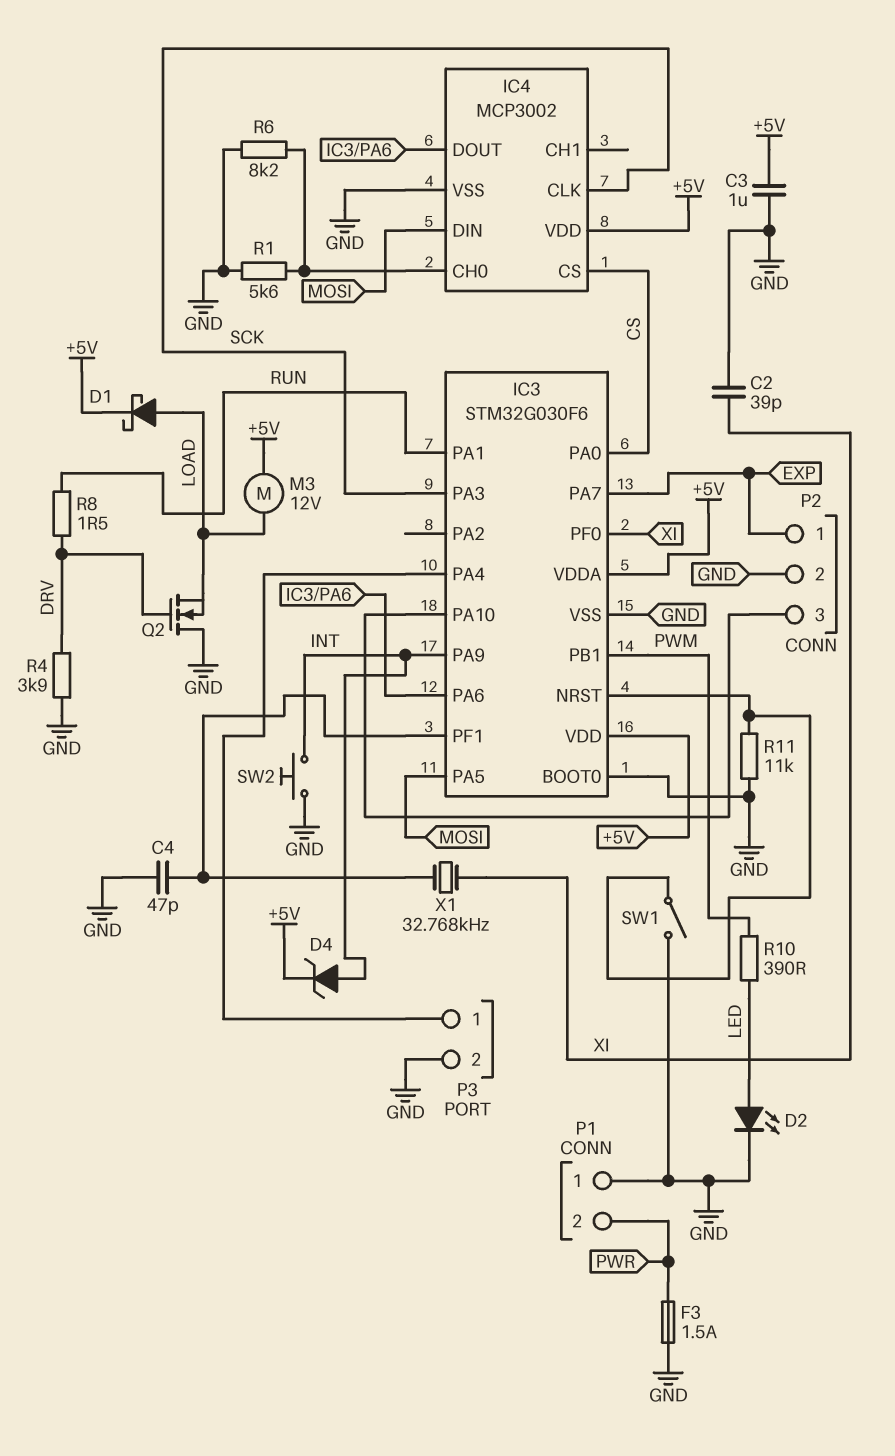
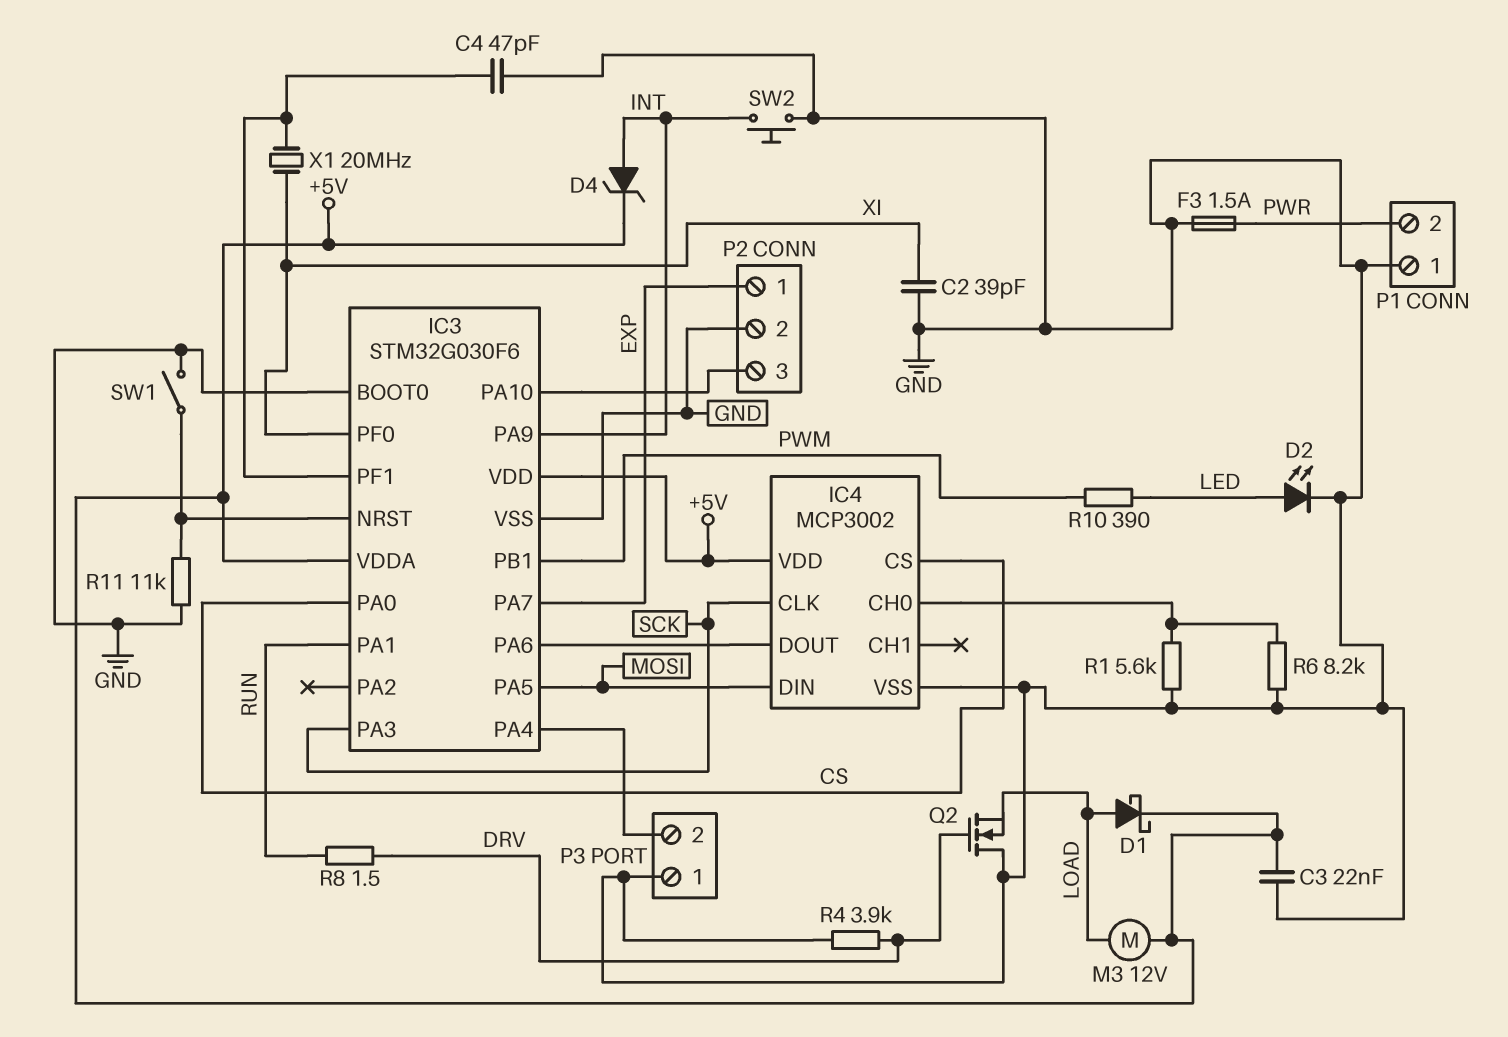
C3: 1uF (+5V, GND) -> 22nF (+5V, GND)
P3 pin 1: IC3/PA4 -> GND
P3 pin 2: GND -> IC3/PA4
X1: 32.768kHz (IC3/PF1, XI) -> 20MHz (IC3/PF1, XI)

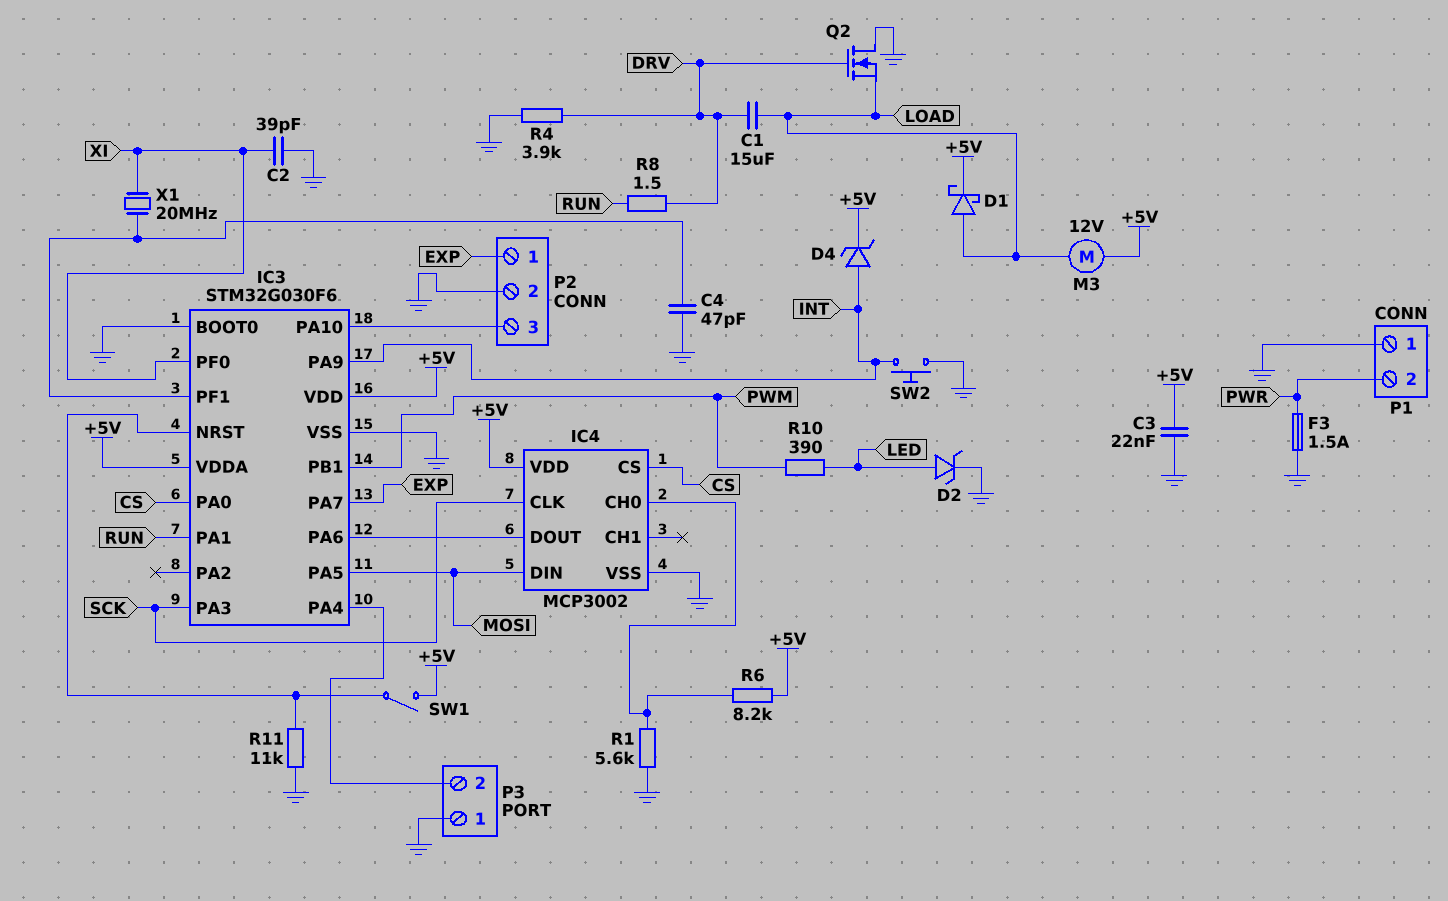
C1: none -> 15uF (DRV, LOAD)
D2: LED (A LED, K GND) -> zener (A LED, K GND)
R6: 8.2k (GND, IC4/CH0) -> 8.2k (+5V, IC4/CH0)
SW1: switch (GND, IC3/NRST) -> switch (+5V, IC3/NRST)

